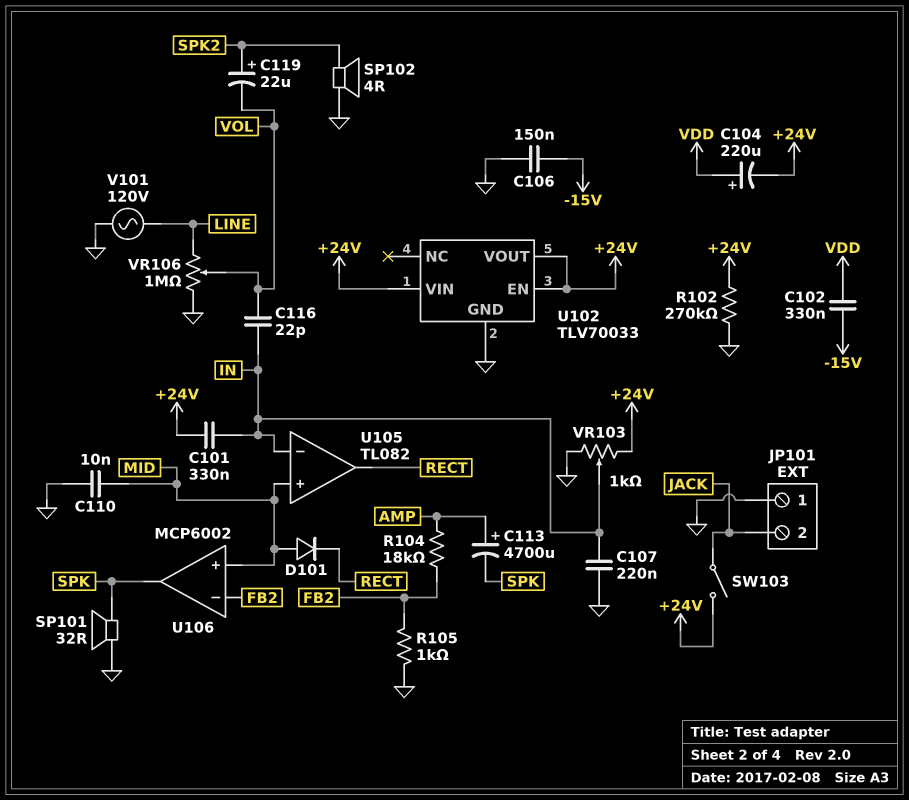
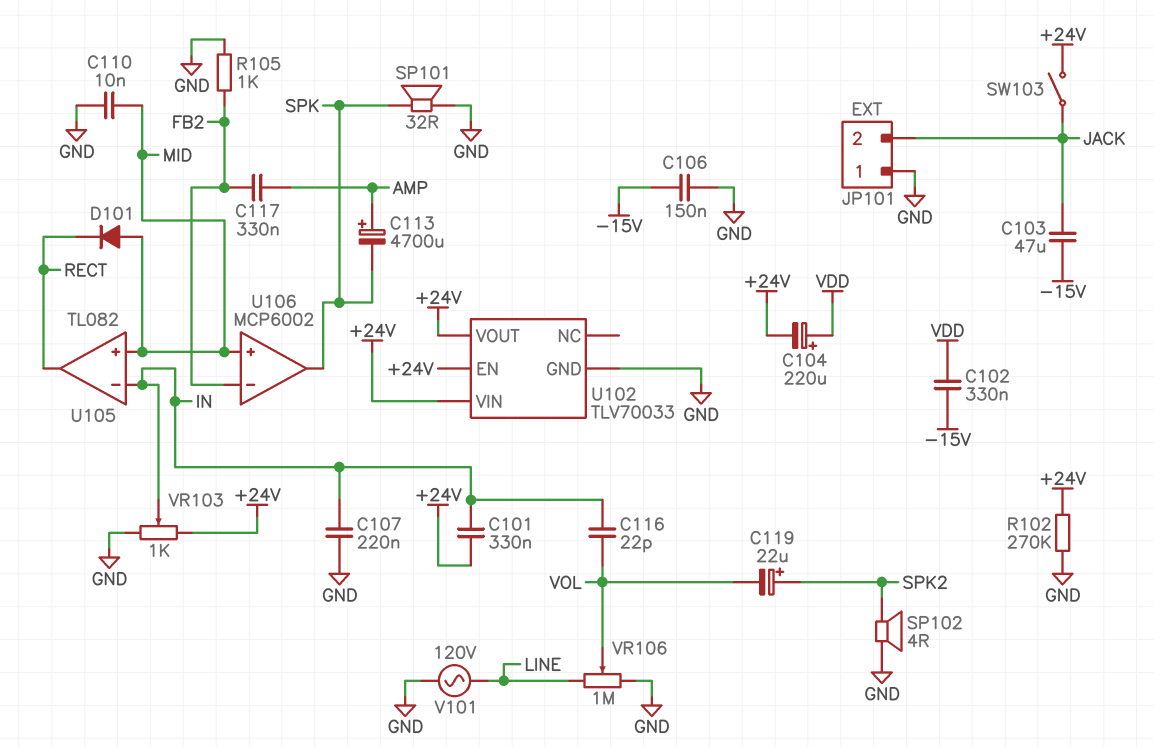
C103: none -> 47uF (-15V, JACK)
C117: none -> 330nF (AMP, FB2)
R104: 18k (AMP, FB2) -> none

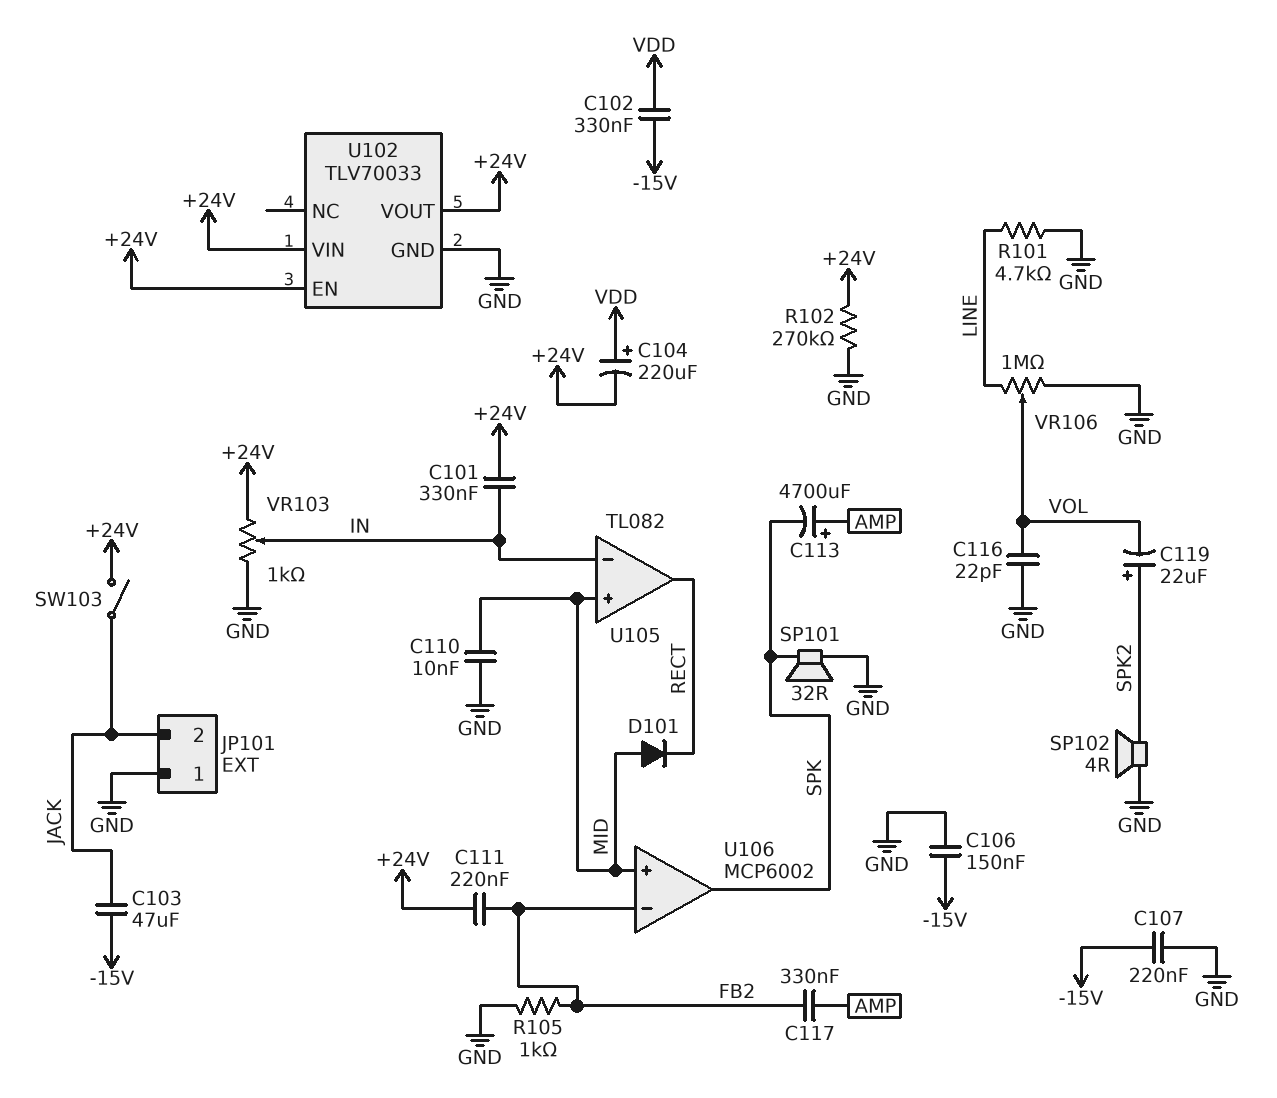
C107: 220nF (GND, IN) -> 220nF (-15V, GND)
C111: none -> 220nF (+24V, FB2)
C116: 22pF (IN, VOL) -> 22pF (GND, VOL)
R101: none -> 4.7k (GND, LINE)
V101: AC 120V (GND, LINE) -> none

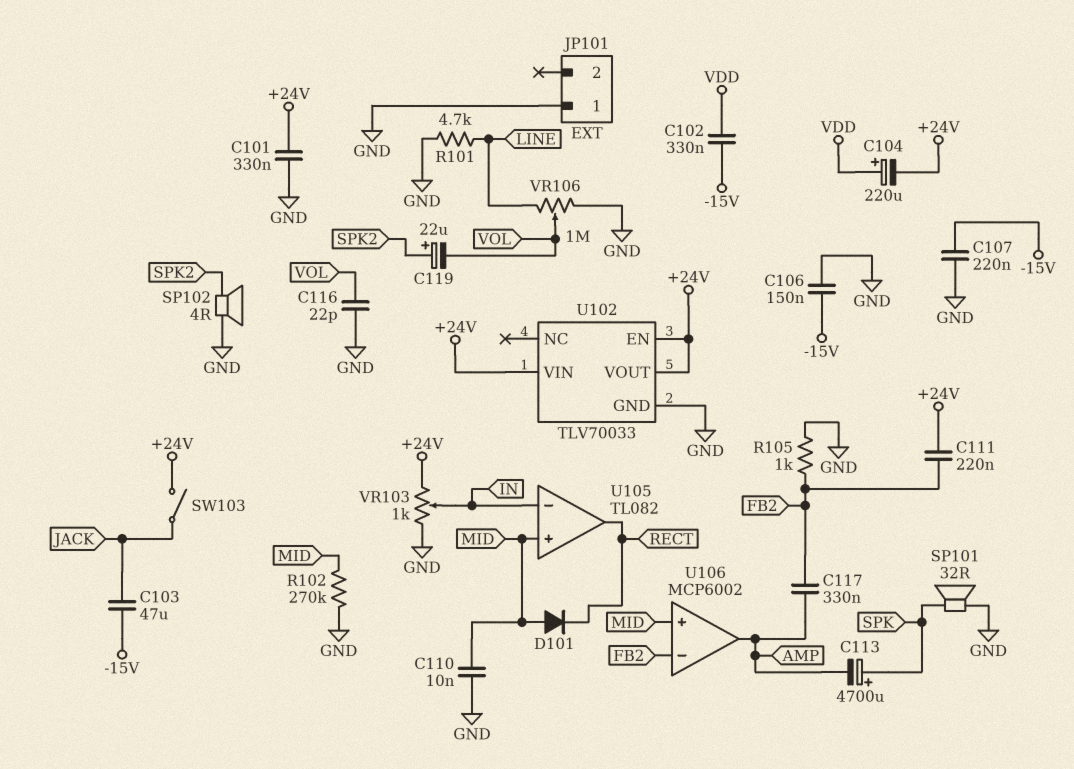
C101: 330nF (+24V, IN) -> 330nF (+24V, GND)
C113: 4700uF (plus AMP, minus SPK) -> 4700uF (plus SPK, minus AMP)
JP101 pin 2: JACK -> none
R102: 270k (+24V, GND) -> 270k (GND, MID)
U106 pin out: SPK -> AMP

